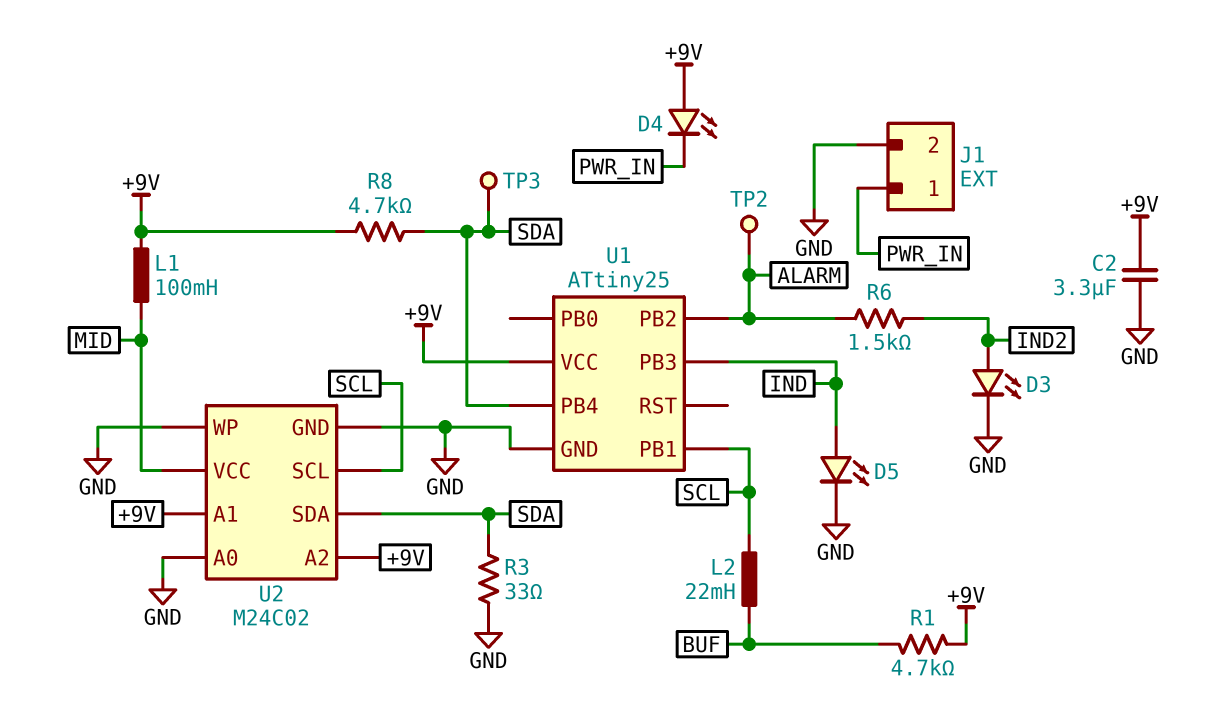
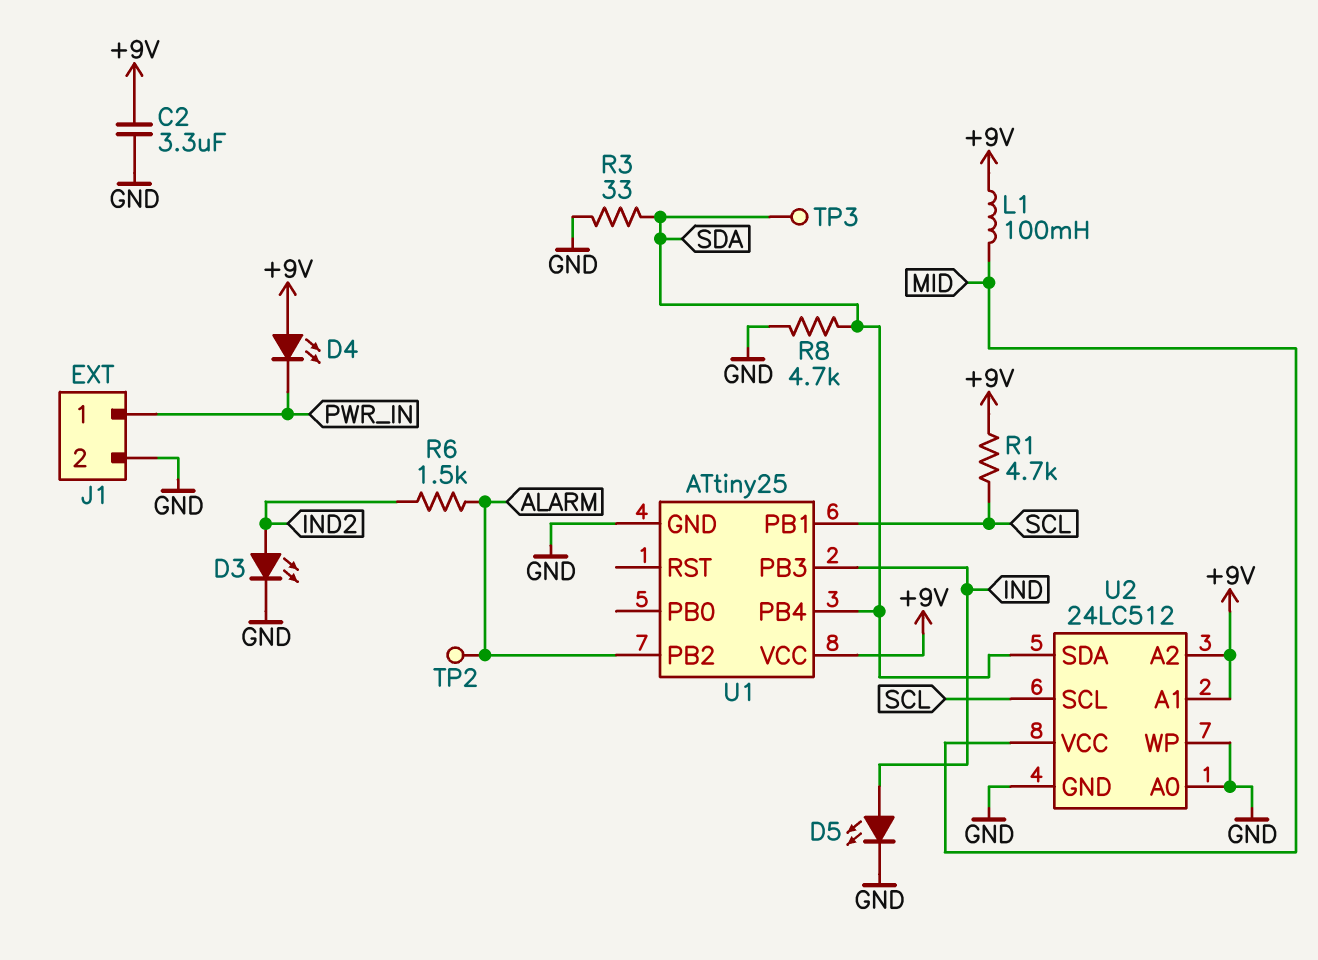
L2: 22mH (BUF, SCL) -> none
R1: 4.7k (+9V, BUF) -> 4.7k (+9V, SCL)
R8: 4.7k (+9V, SDA) -> 4.7k (GND, SDA)
U2: M24C02 -> 24LC512

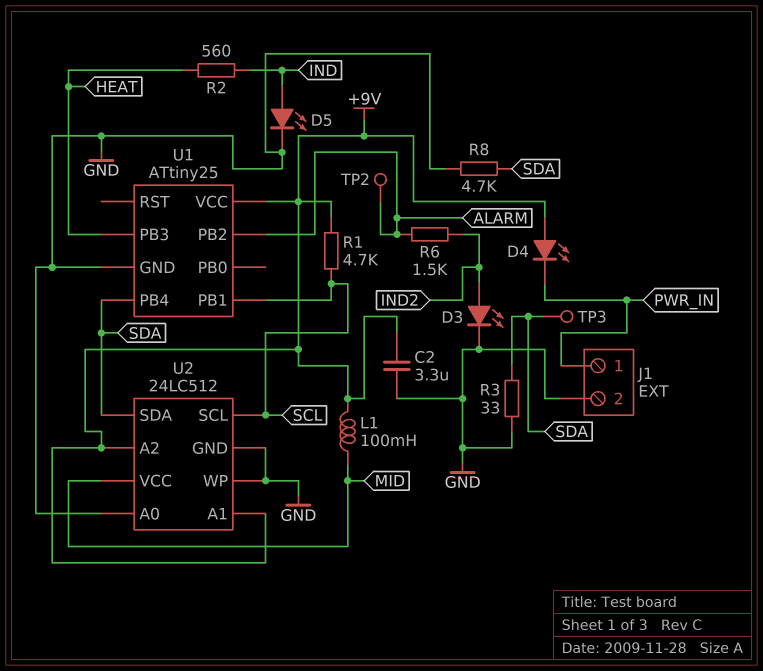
R2: none -> 560 (HEAT, IND)
U1 pin PB3: IND -> HEAT

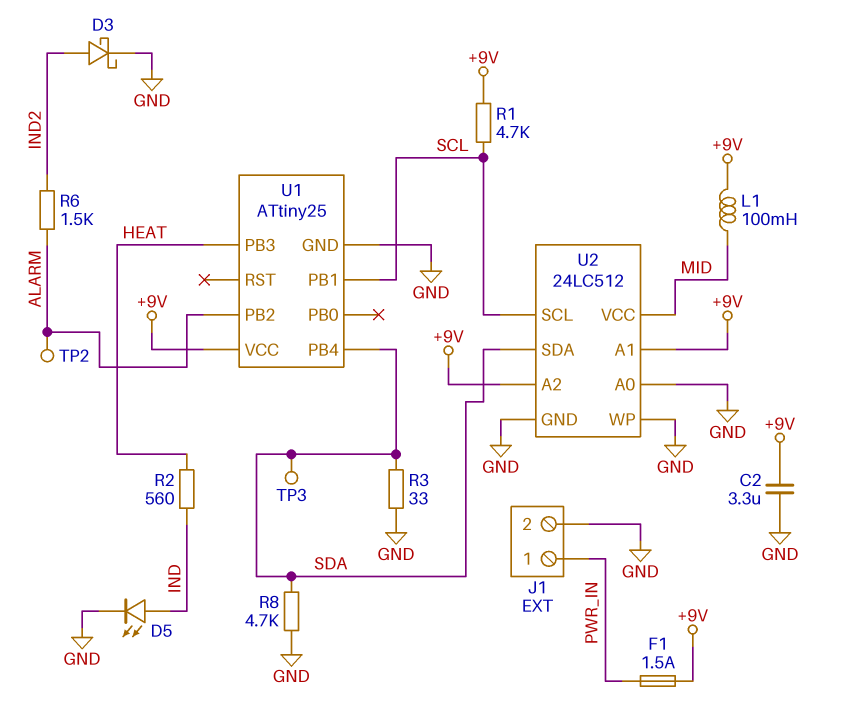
D3: LED (A IND2, K GND) -> schottky (A IND2, K GND)
D4: LED (A +9V, K PWR_IN) -> none
F1: none -> 1.5A (+9V, PWR_IN)

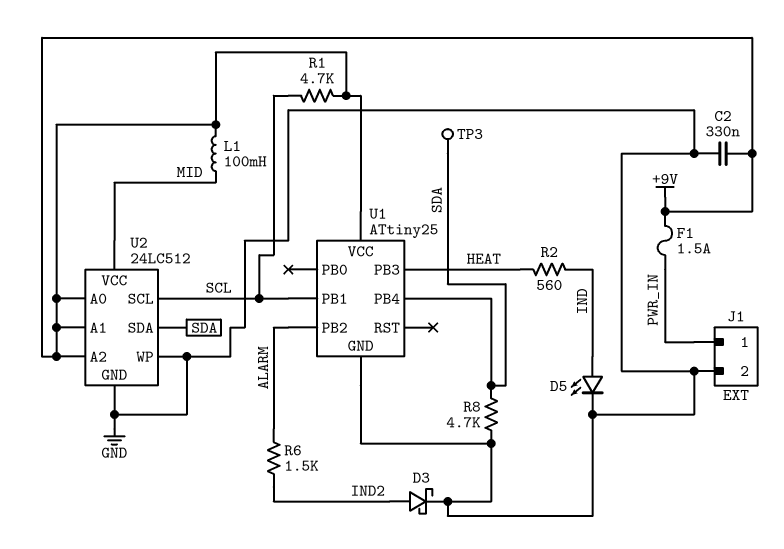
C2: 3.3uF (+9V, GND) -> 330nF (+9V, GND)
R3: 33 (GND, SDA) -> none
TP2: test point (ALARM) -> none
U2 pin A0: GND -> +9V

